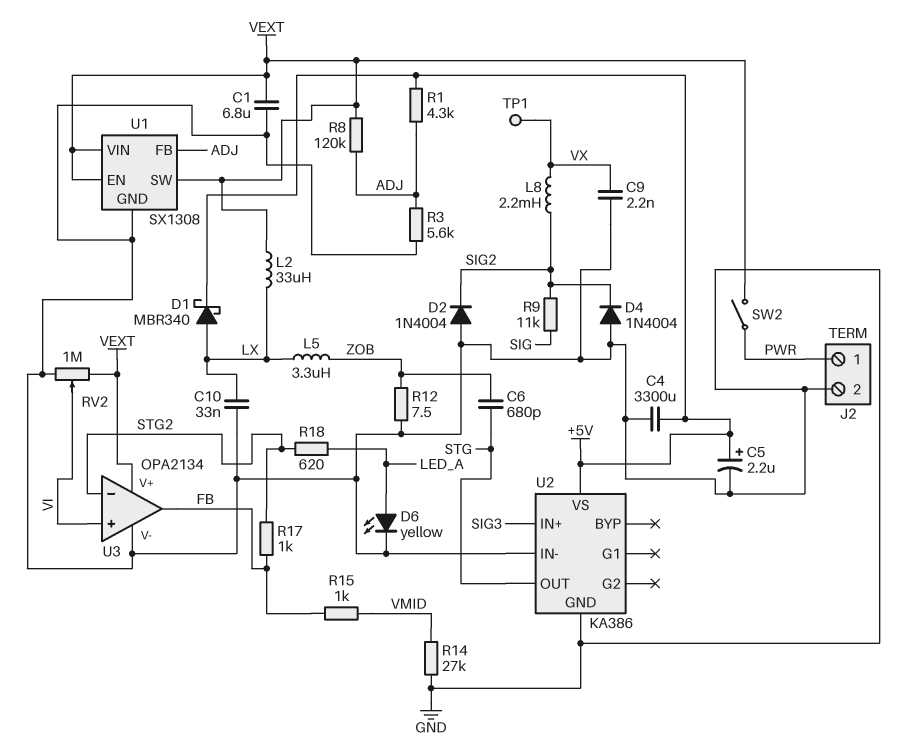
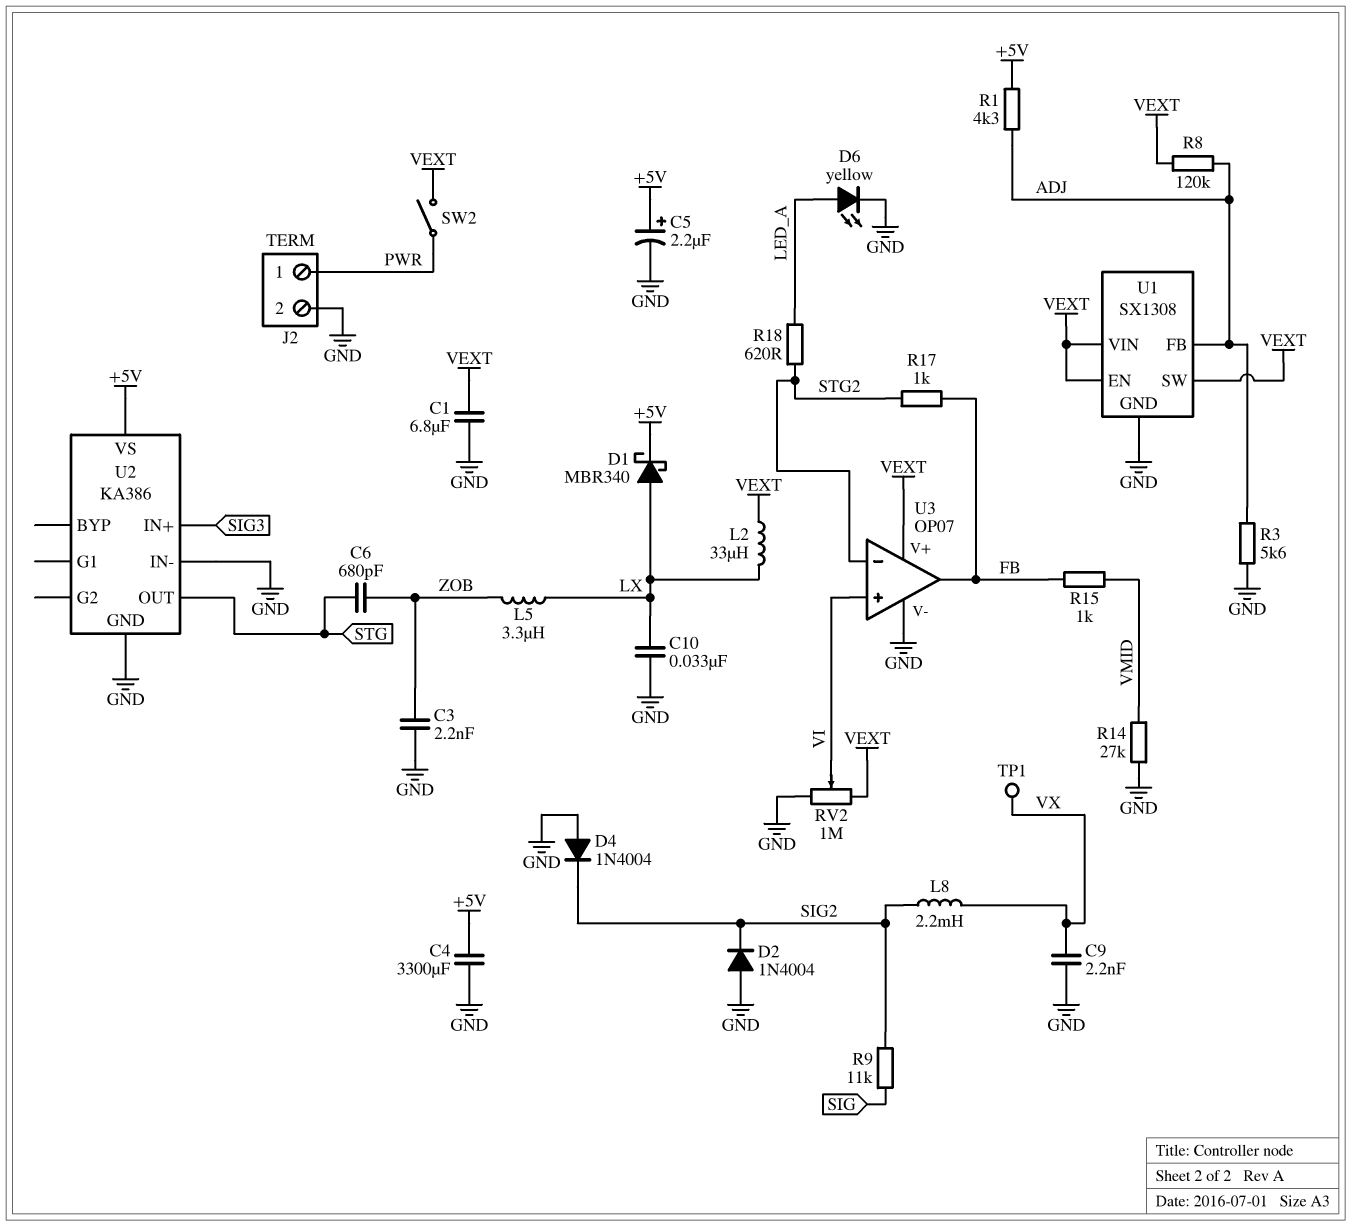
C3: none -> 2.2nF (GND, ZOB)
R12: 7.5 (GND, ZOB) -> none
U3: OPA2134 -> OP07

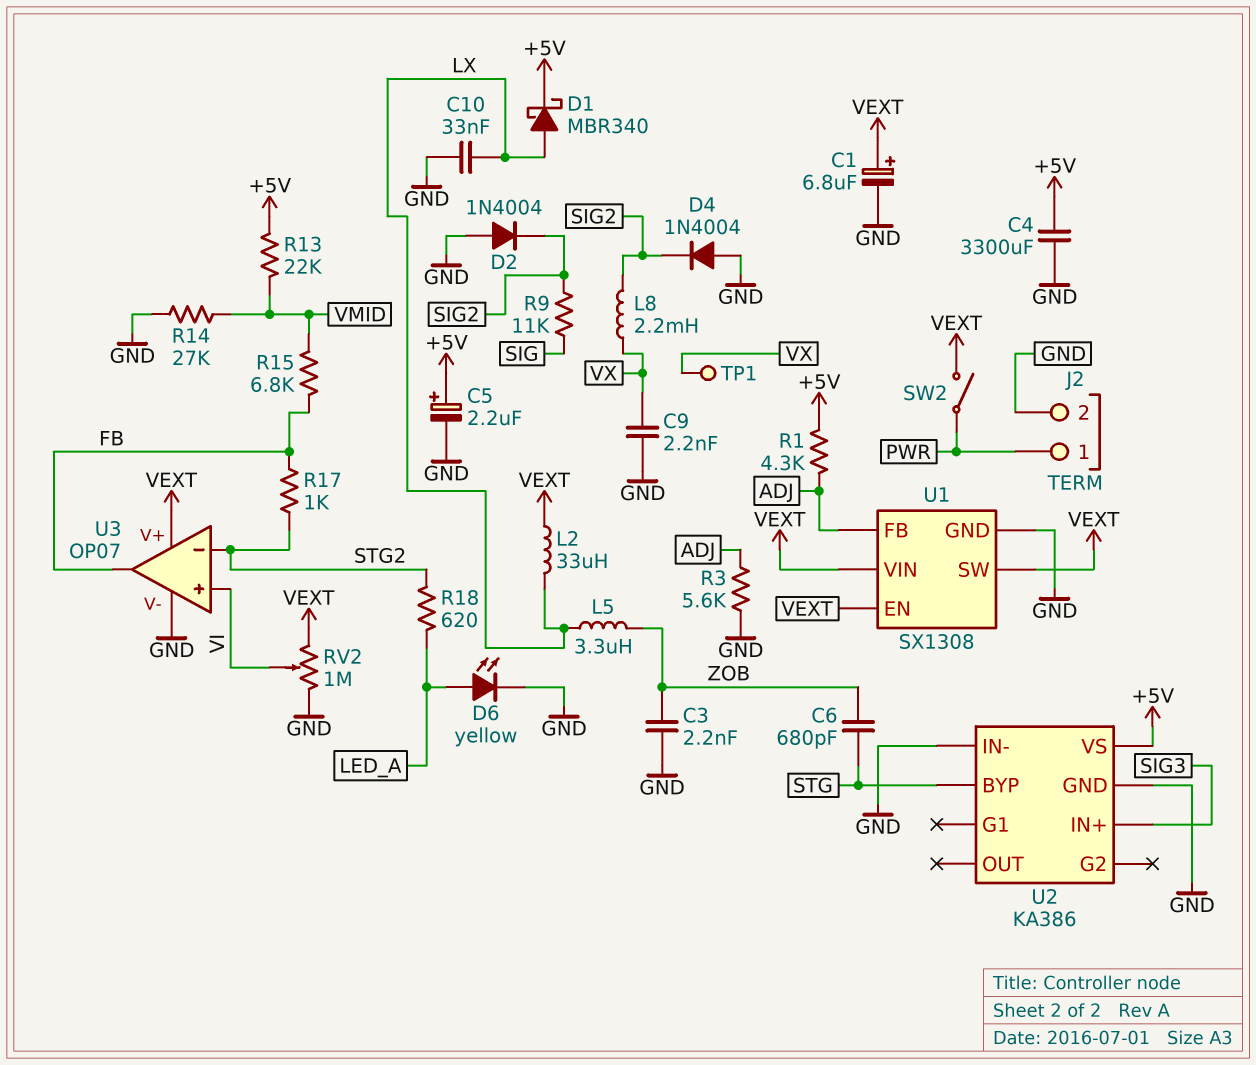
C1: 6.8uF (GND, VEXT) -> 6.8uF (plus VEXT, minus GND)
R8: 120k (ADJ, VEXT) -> none
R13: none -> 22k (+5V, VMID)
R15: 1k (FB, VMID) -> 6.8k (FB, VMID)
U2 pin BYP: none -> STG
U2 pin OUT: STG -> none

